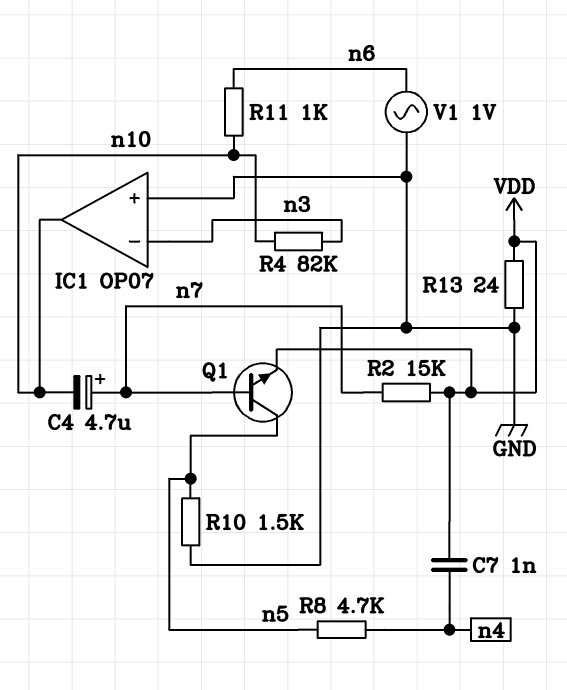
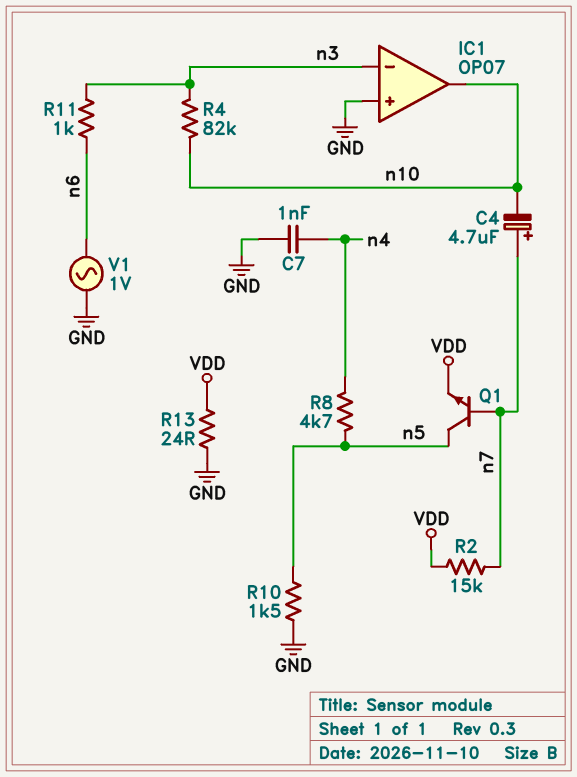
C7: 1nF (VDD, n4) -> 1nF (GND, n4)
R11: 1k (n6, n10) -> 1k (n3, n6)

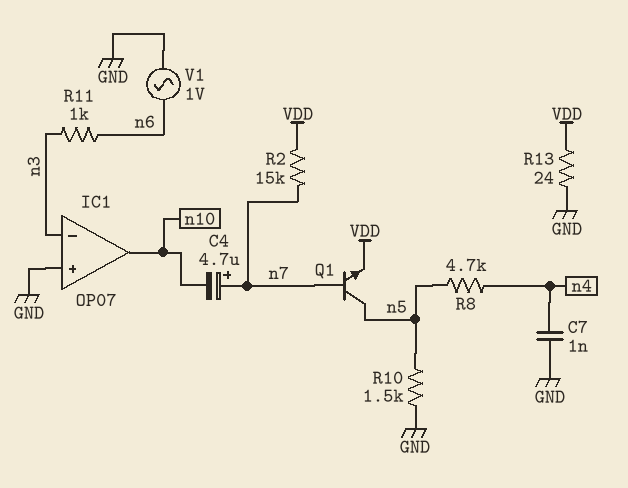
R4: 82k (n3, n10) -> none

